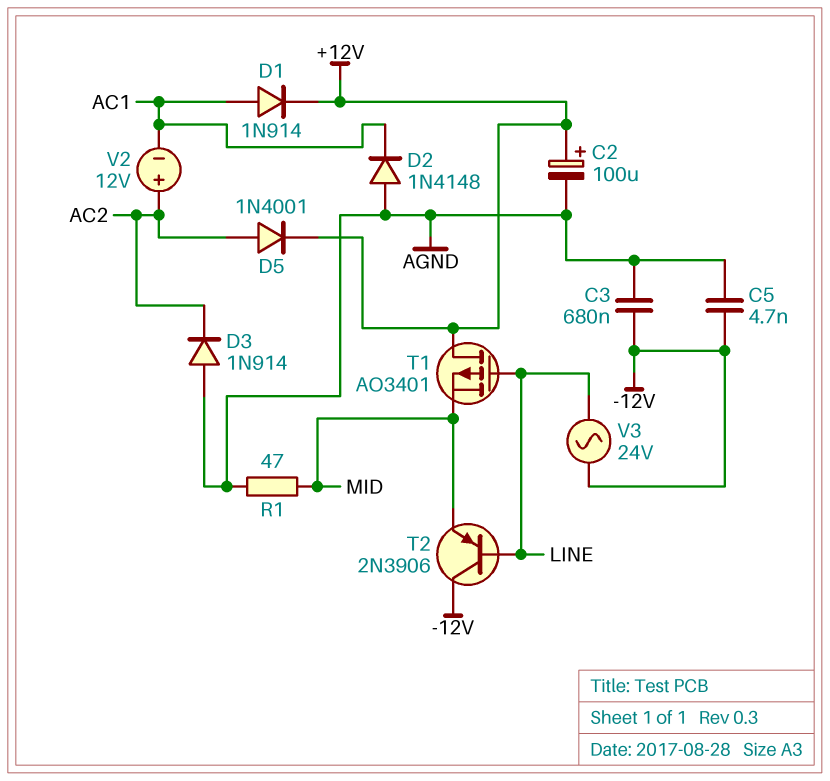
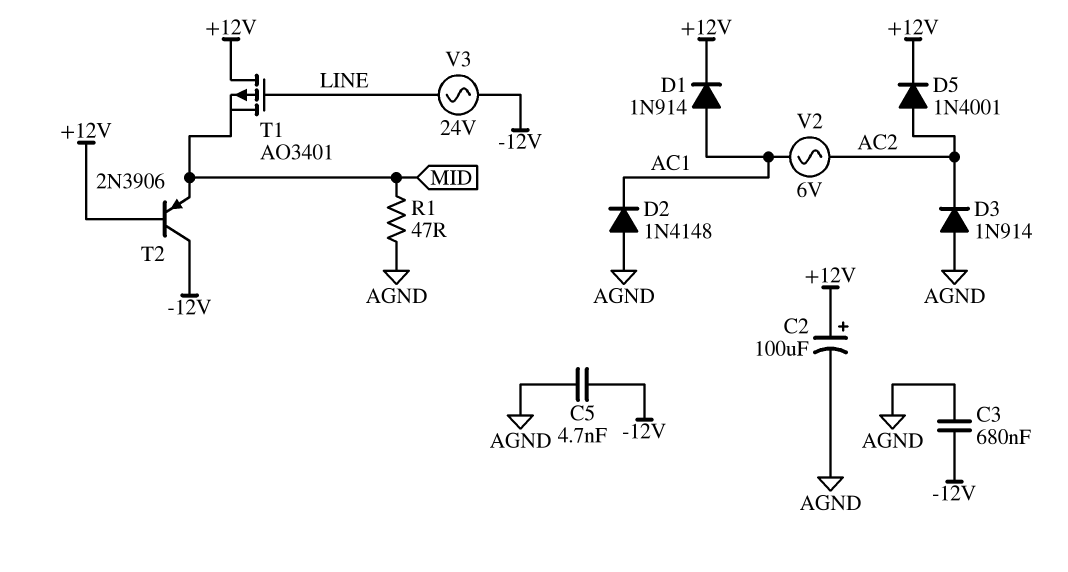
T2: PNP 2N3906 (B LINE, C -12V, E MID) -> PNP 2N3906 (B +12V, C -12V, E MID)
V2: 12V (plus AC2, minus AC1) -> AC 6V (AC1, AC2)

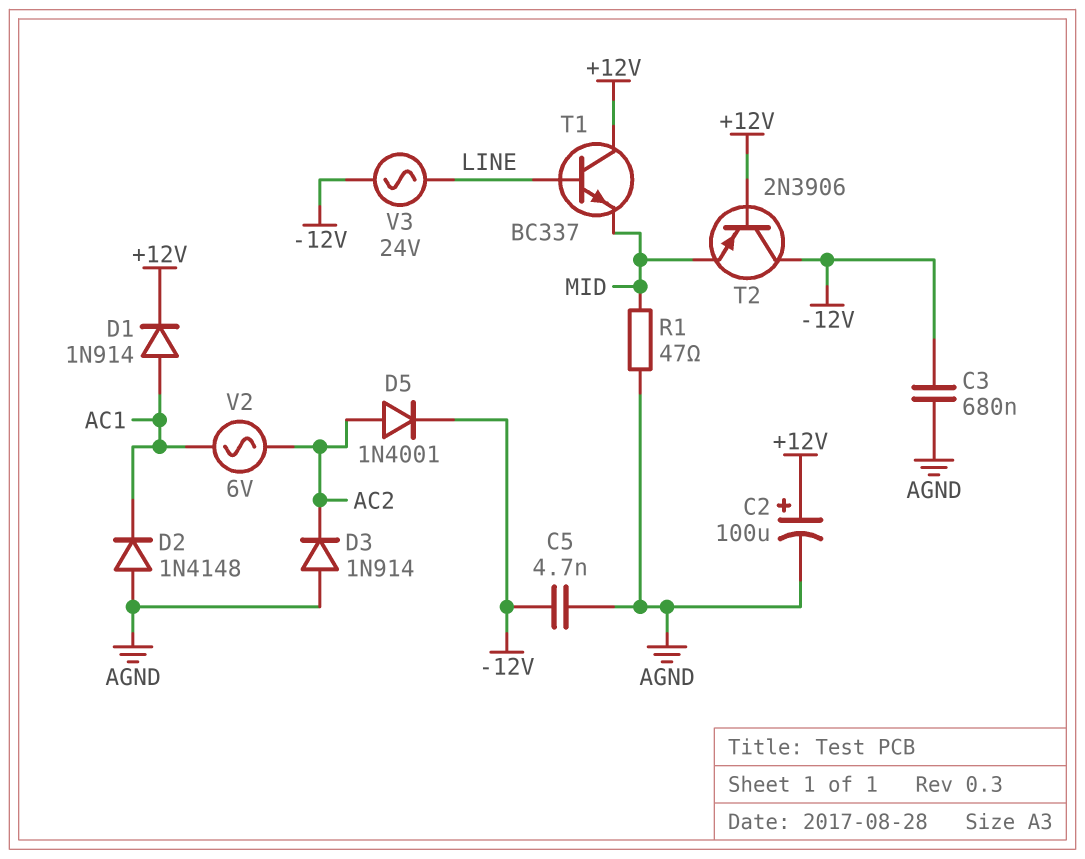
D5: diode 1N4001 (A AC2, K +12V) -> diode 1N4001 (A AC2, K -12V)
T1: PMOS AO3401 (G LINE, D +12V, S MID) -> NPN BC337 (B LINE, C +12V, E MID)

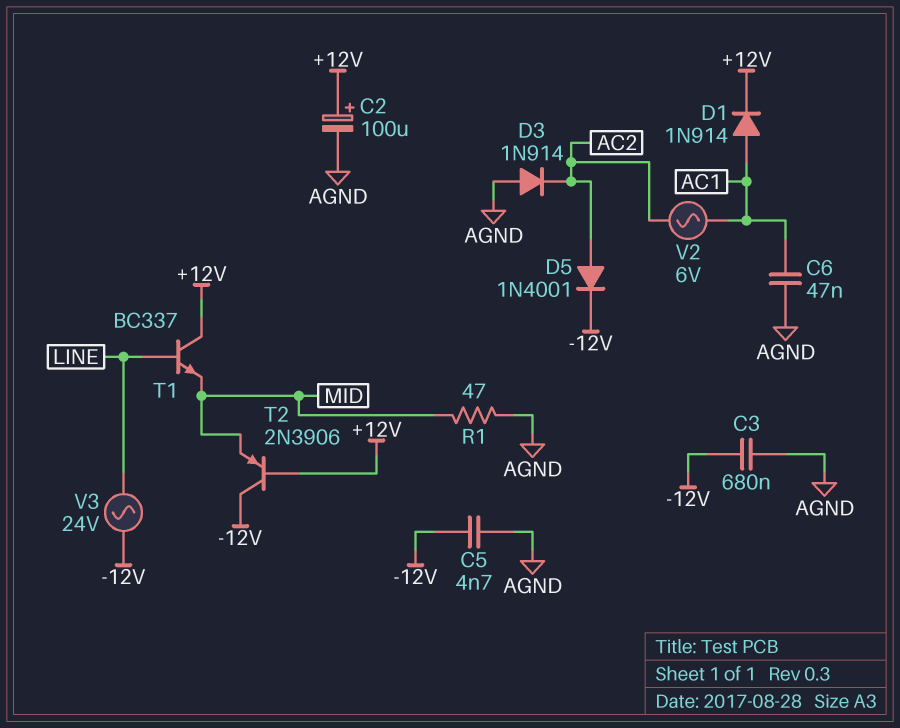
C6: none -> 47nF (AC1, AGND)
D2: diode 1N4148 (A AGND, K AC1) -> none

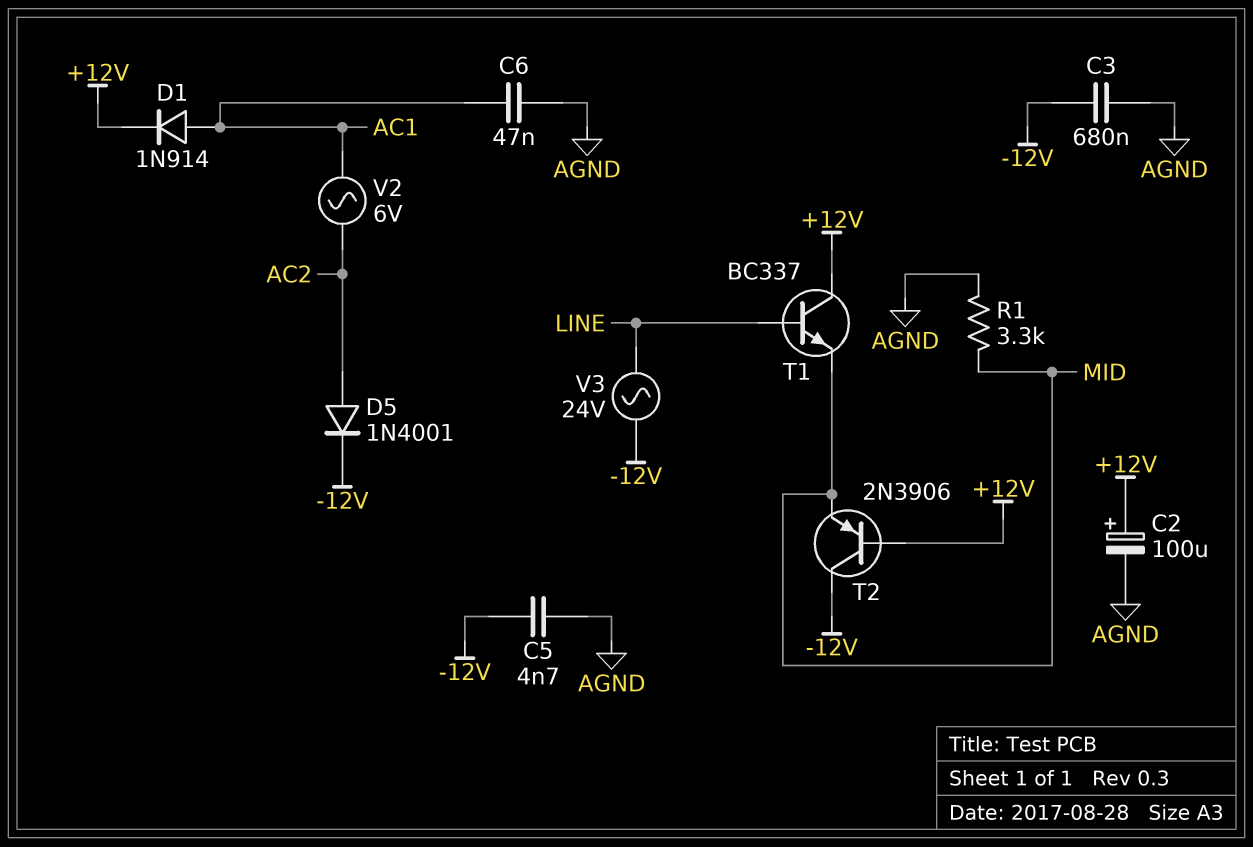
D3: diode 1N914 (A AGND, K AC2) -> none
R1: 47 (AGND, MID) -> 3.3k (AGND, MID)

